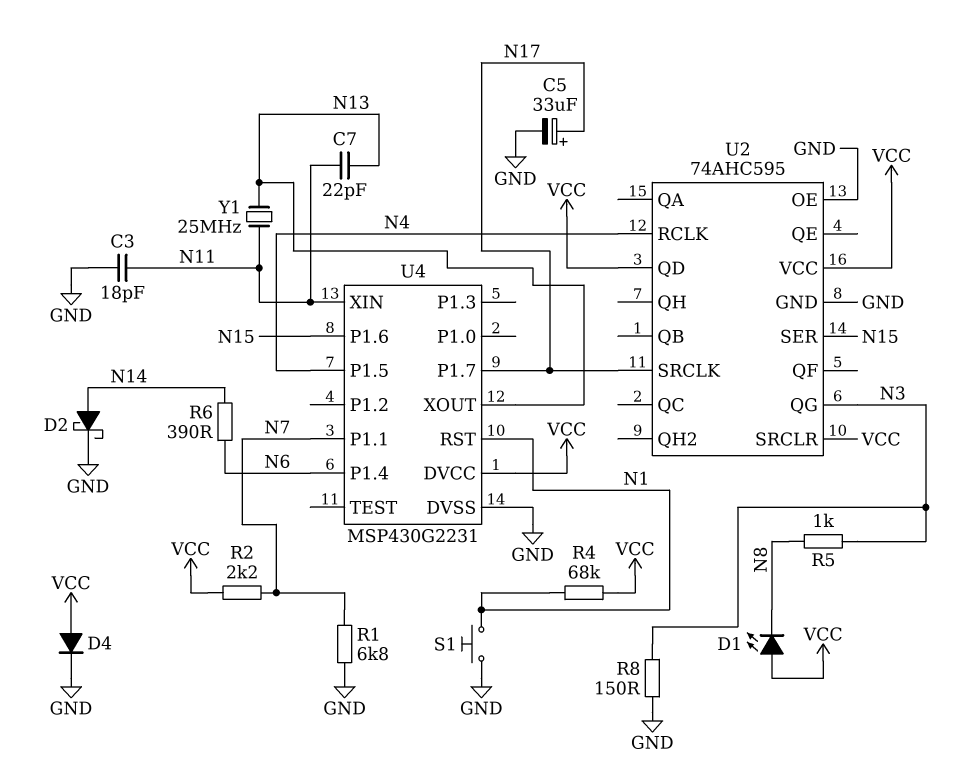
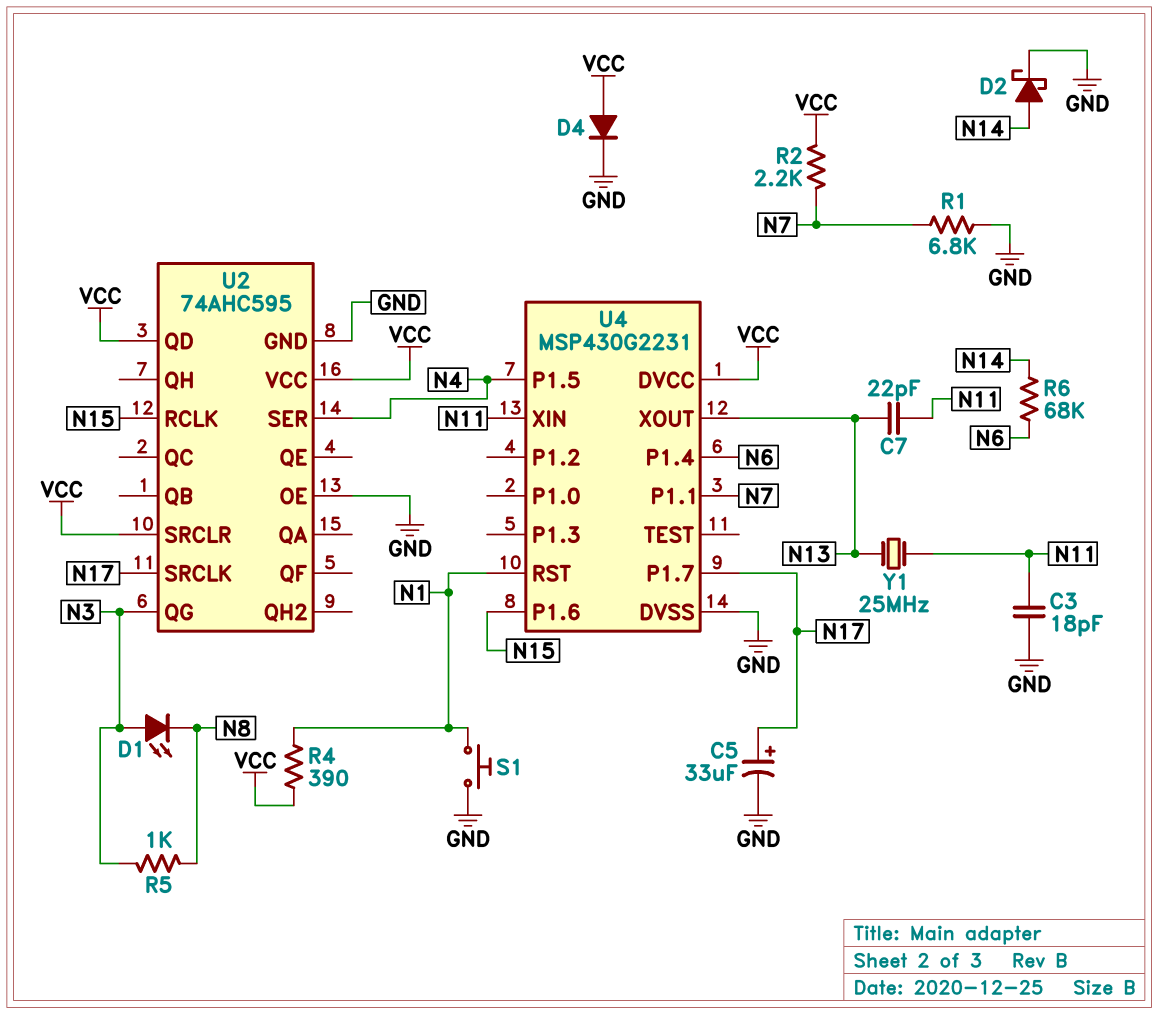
D1: LED (A VCC, K N8) -> LED (A N3, K N8)
R4: 68k (N1, VCC) -> 390 (N1, VCC)
R6: 390 (N6, N14) -> 68k (N6, N14)
R8: 150 (GND, N3) -> none
U2 pin RCLK: N4 -> N15
U2 pin SER: N15 -> N4

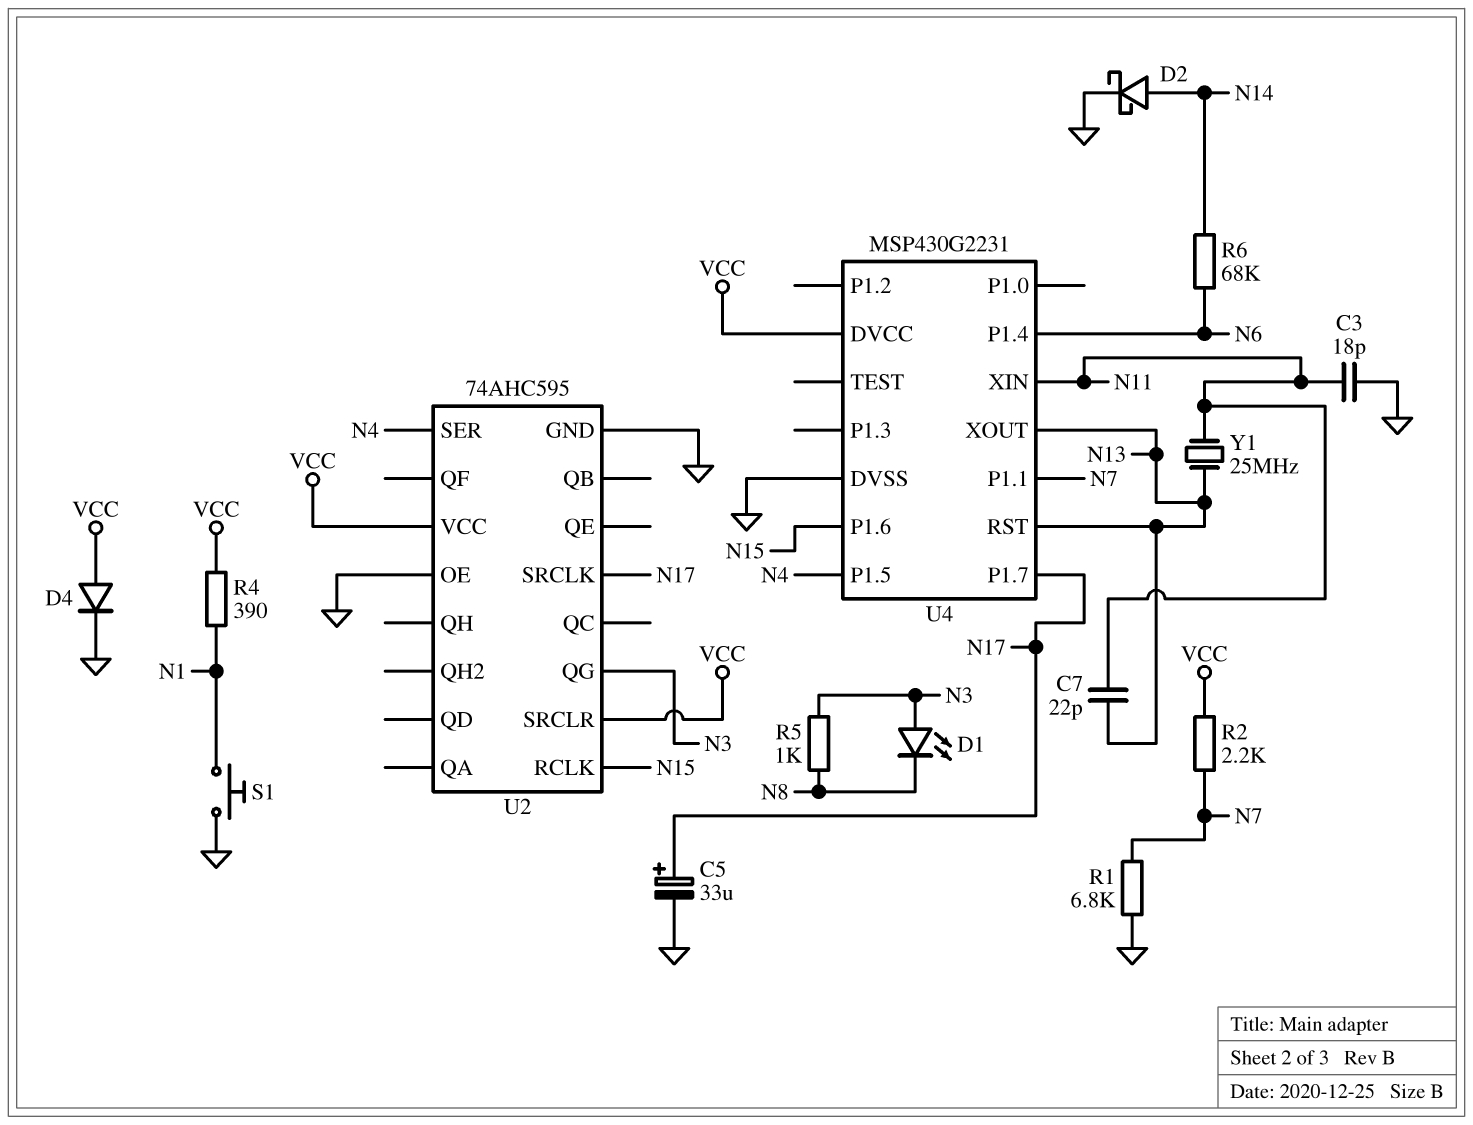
U2 pin QD: VCC -> none
U4 pin RST: N1 -> N13

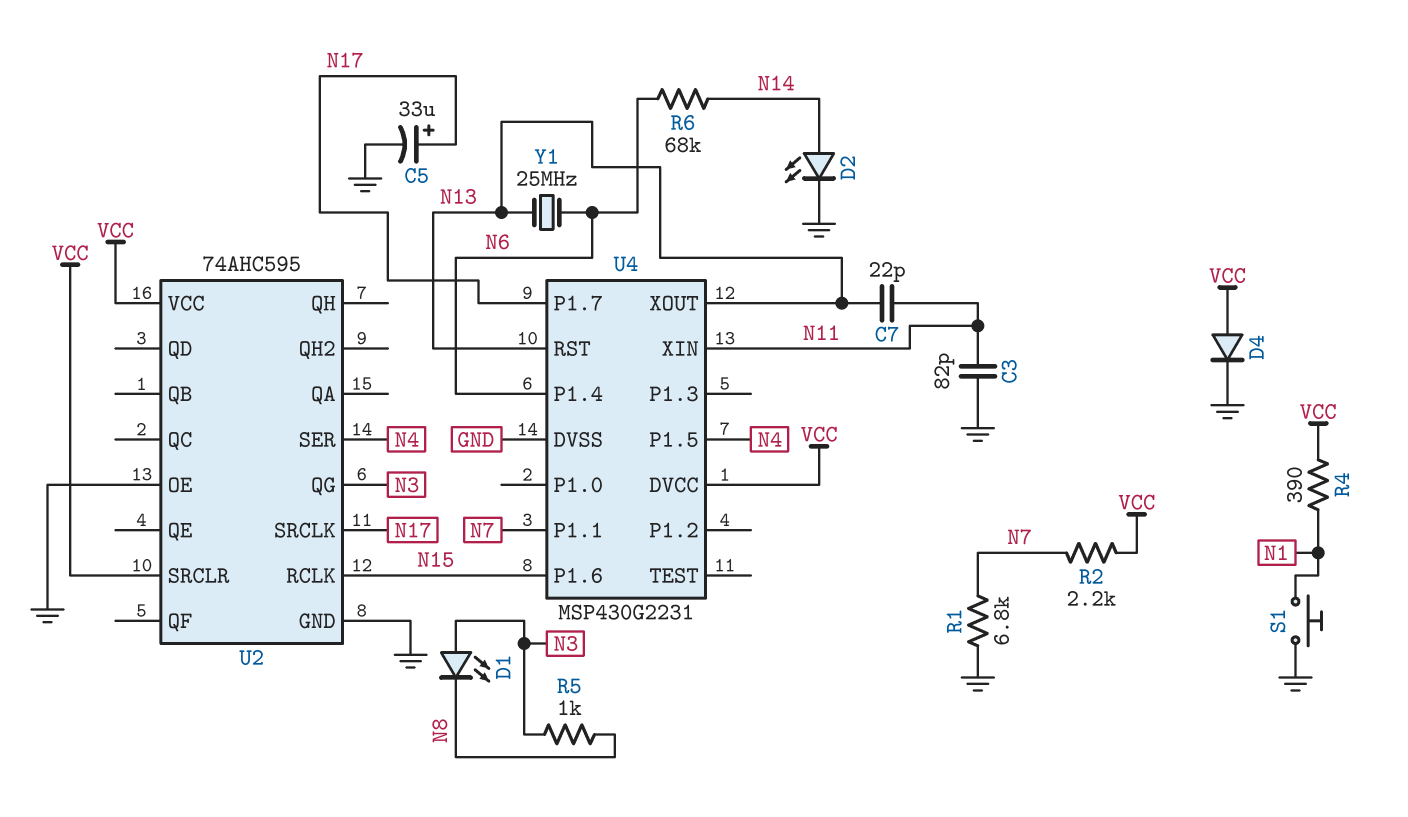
C3: 18pF (GND, N11) -> 82pF (GND, N11)
D2: schottky (A N14, K GND) -> LED (A N14, K GND)
Y1: 25MHz (N11, N13) -> 25MHz (N6, N13)

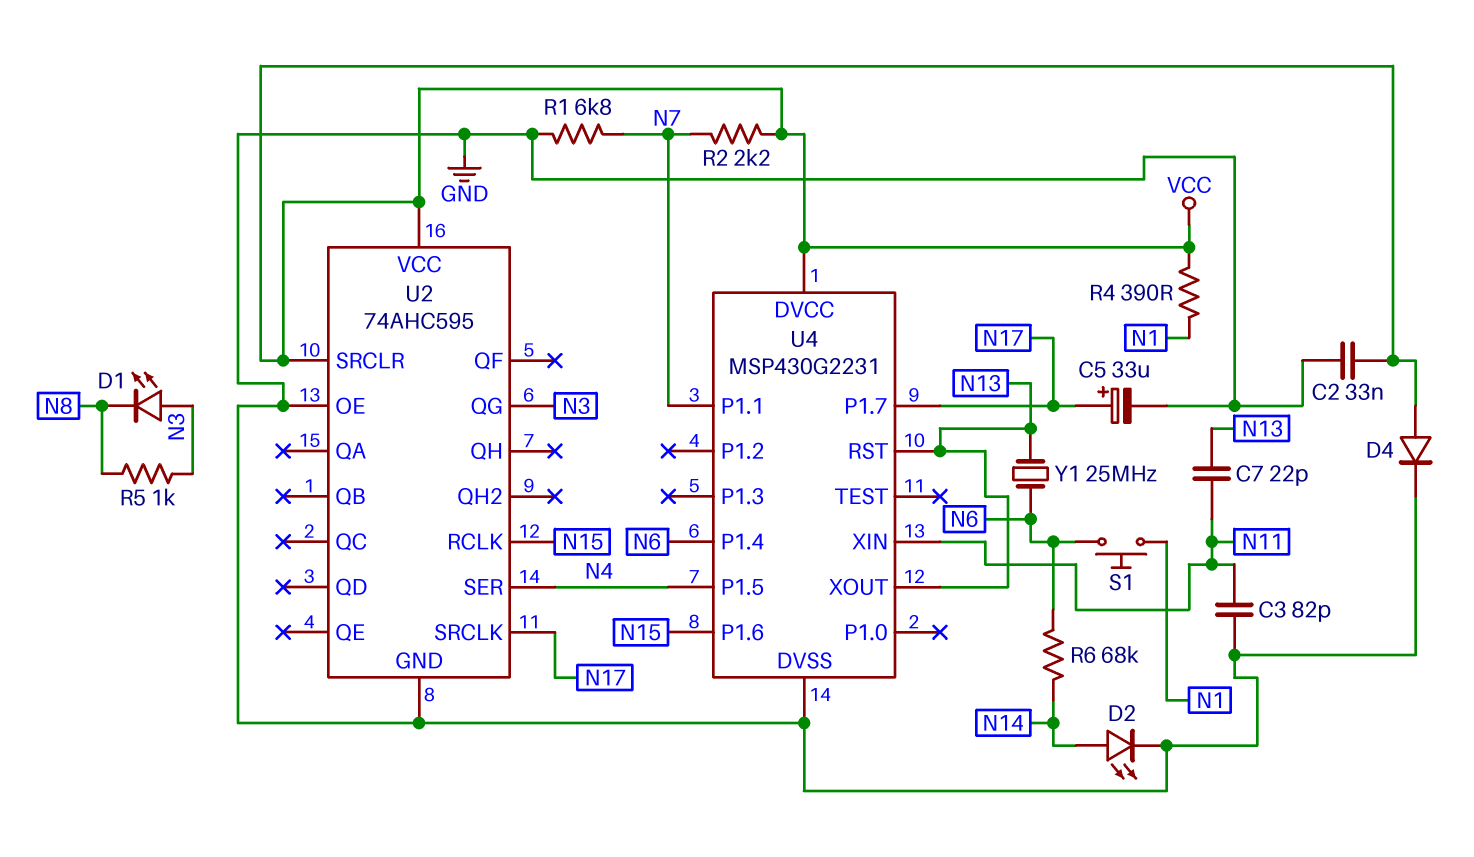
C2: none -> 33nF (GND, VCC)
S1: button (GND, N1) -> button (N1, N6)

